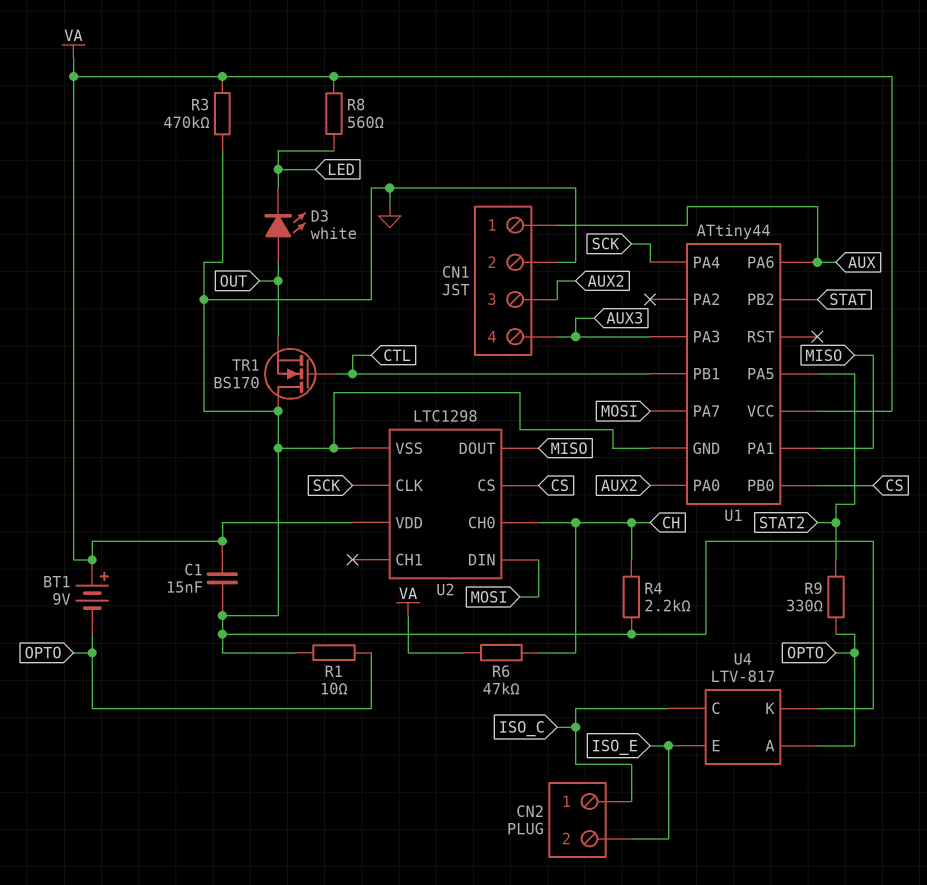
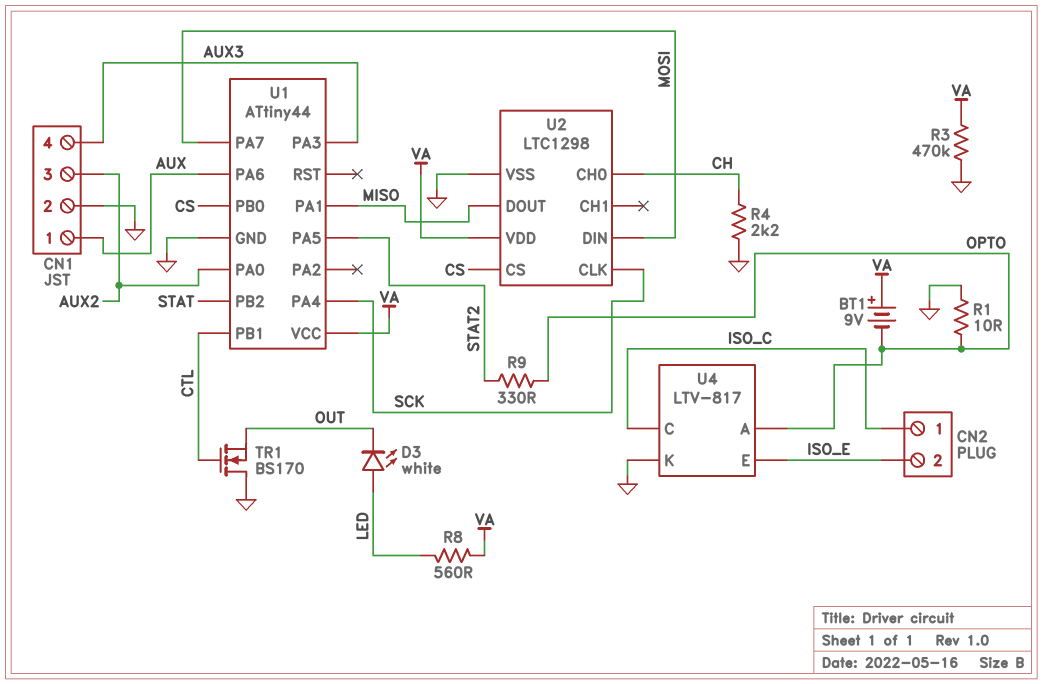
C1: 15nF (GND, VA) -> none
D3: LED white (A OUT, K LED) -> LED white (A LED, K OUT)
R6: 47k (CH, VA) -> none

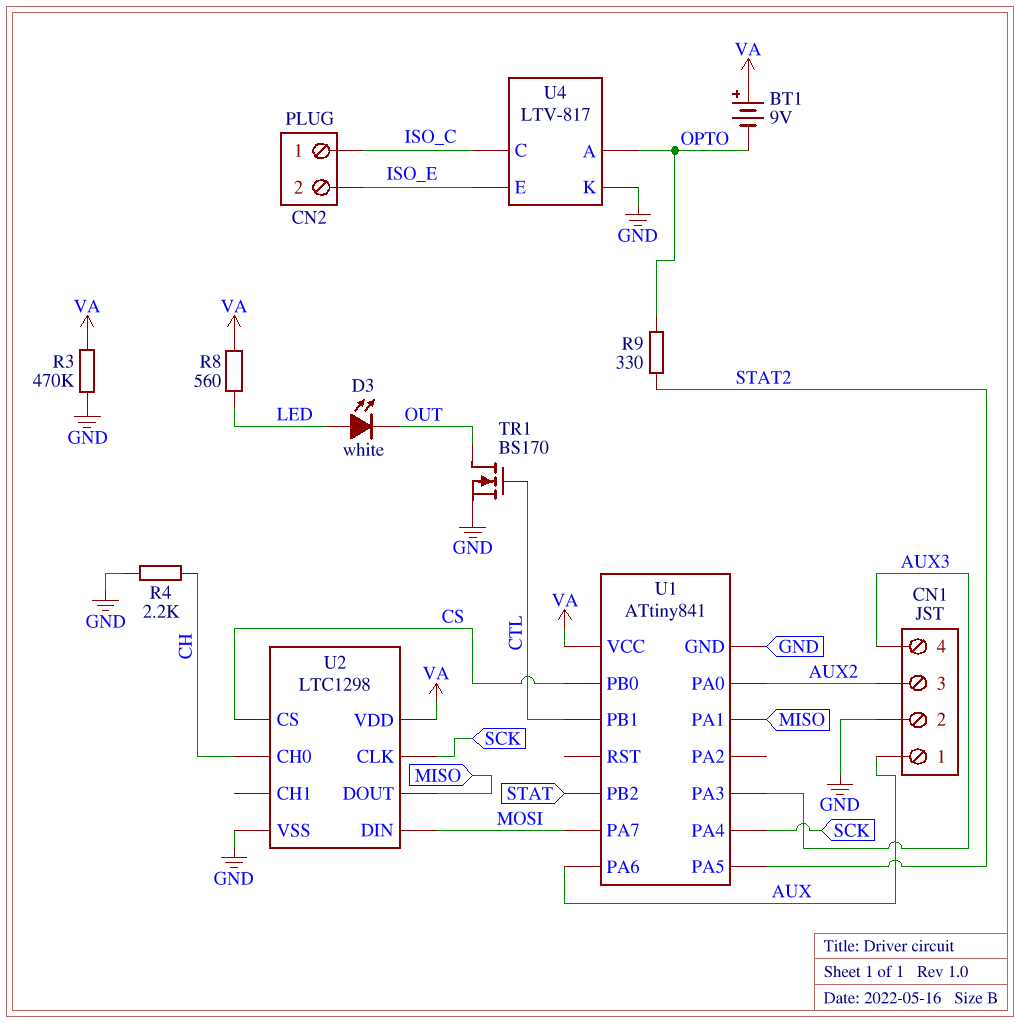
R1: 10 (GND, OPTO) -> none
TR1: NMOS BS170 (G CTL, D GND, S OUT) -> NMOS BS170 (G CTL, D OUT, S GND)
U1: ATtiny44 -> ATtiny841

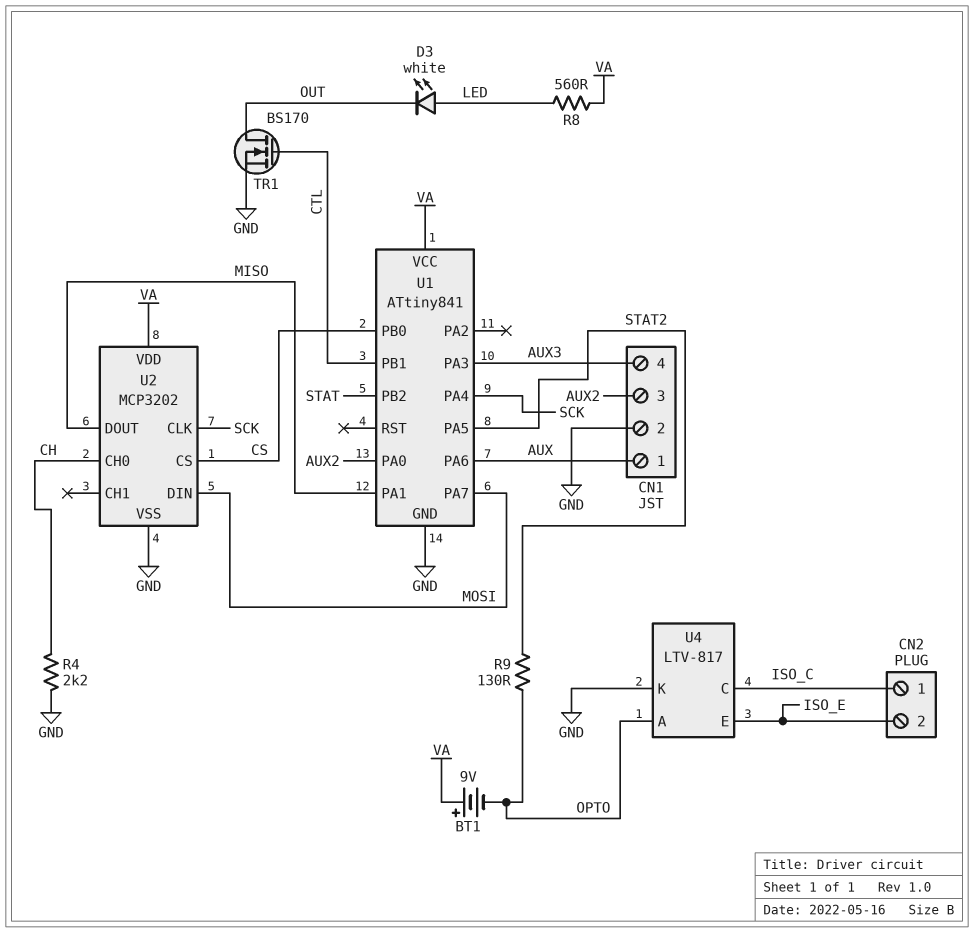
R3: 470k (GND, VA) -> none
R9: 330 (OPTO, STAT2) -> 130 (OPTO, STAT2)
U2: LTC1298 -> MCP3202

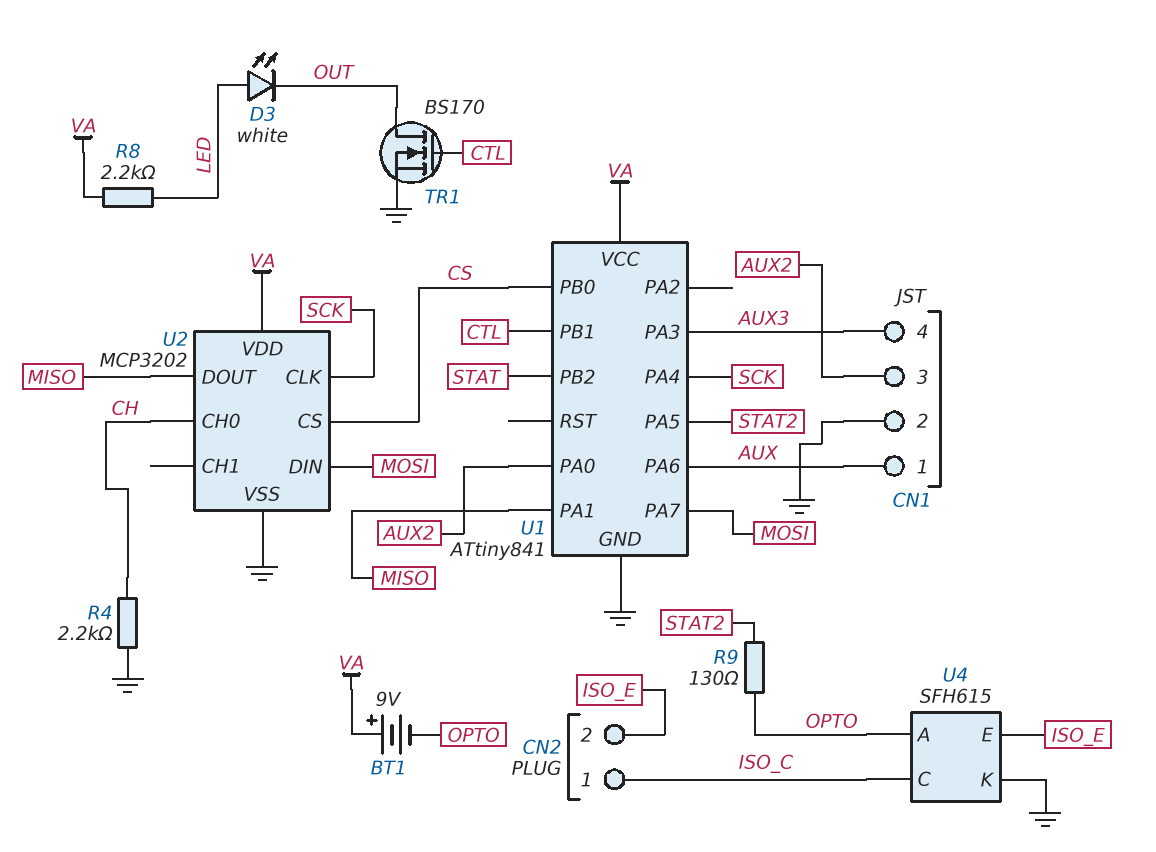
R8: 560 (LED, VA) -> 2.2k (LED, VA)
U4: LTV-817 -> SFH615

